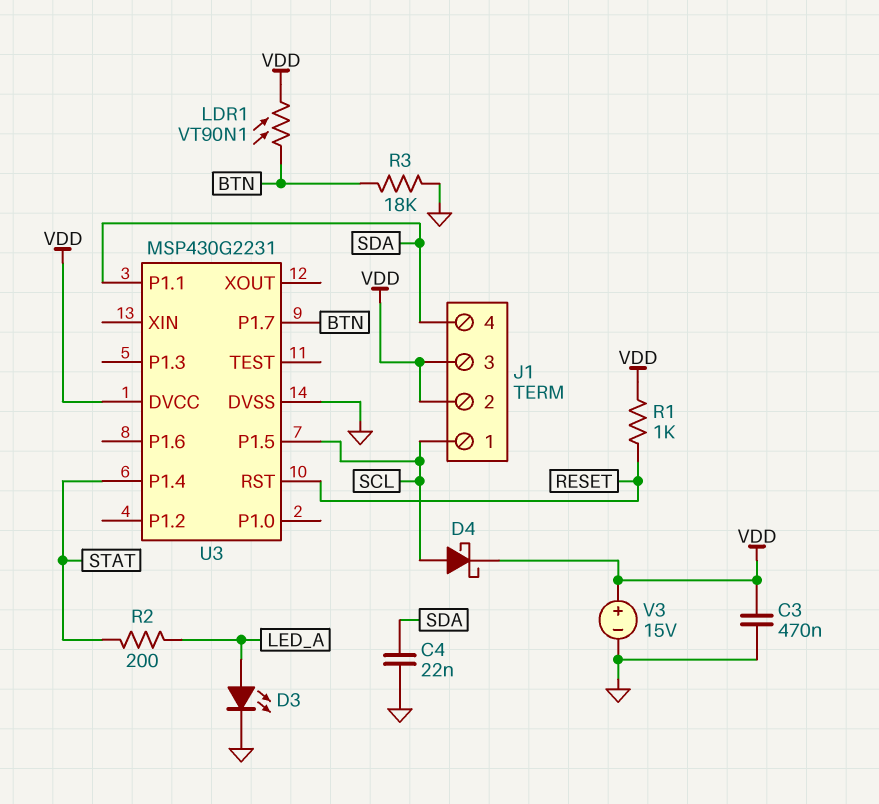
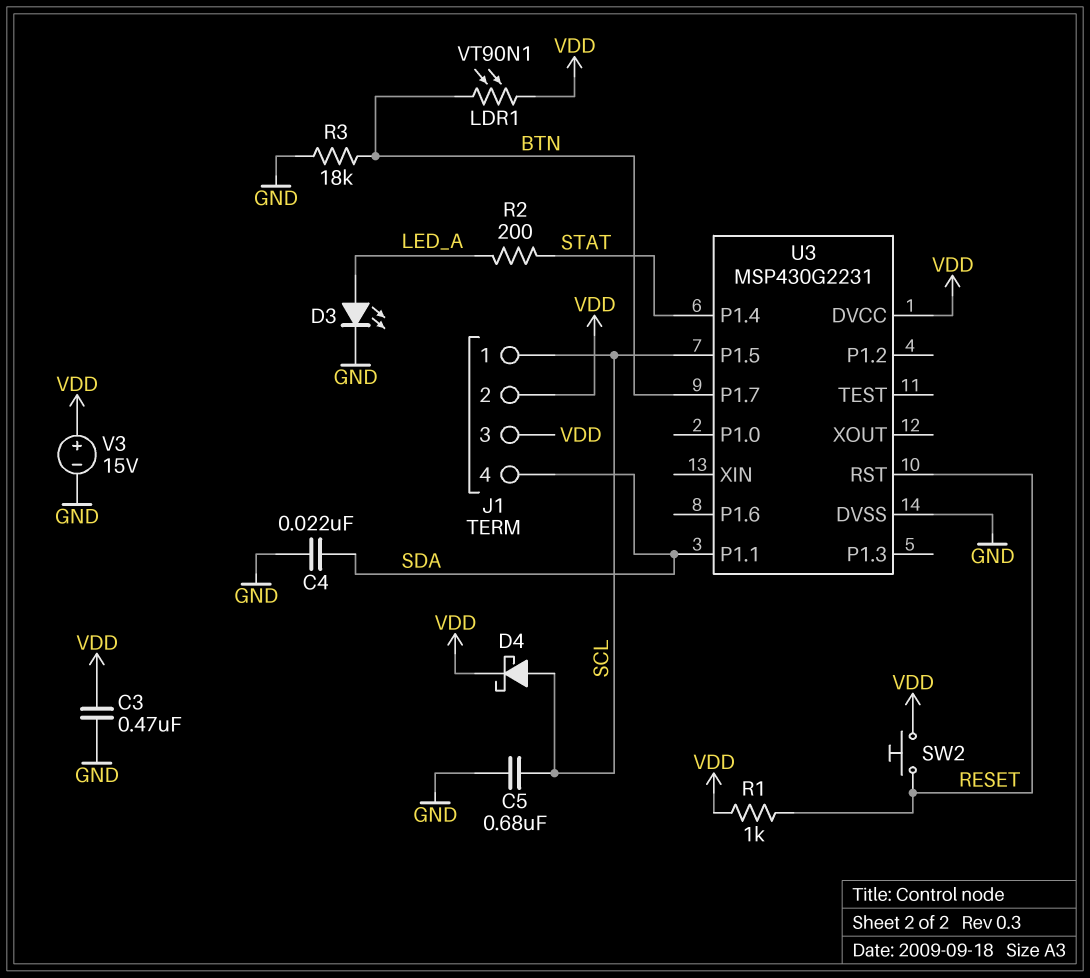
C5: none -> 680nF (GND, SCL)
SW2: none -> button (RESET, VDD)

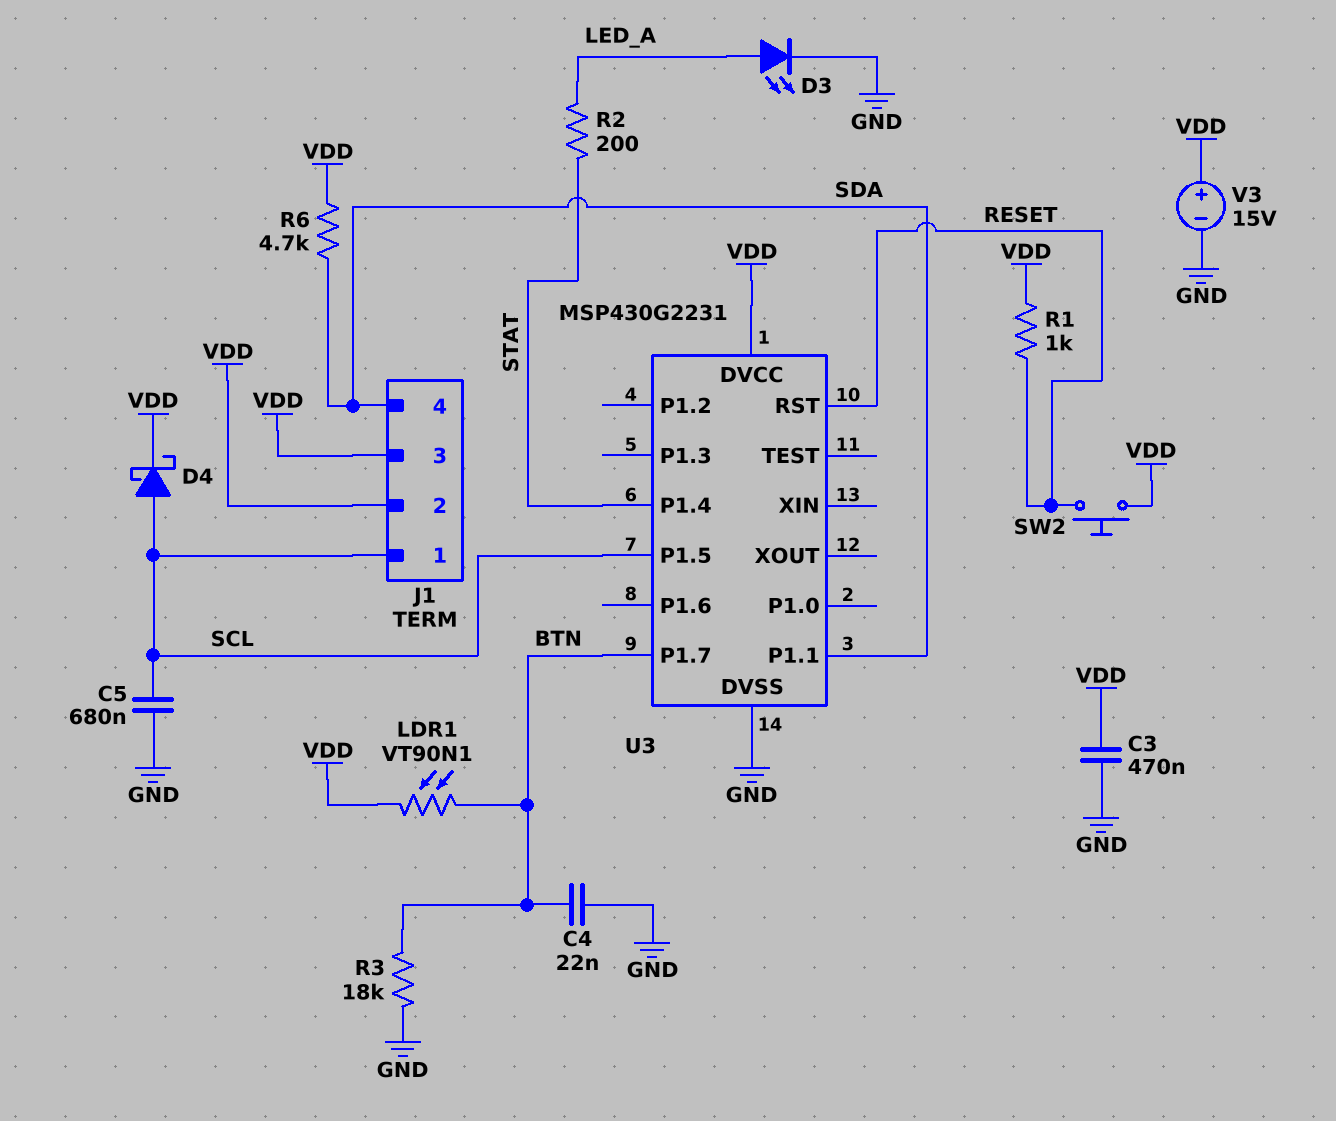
C4: 22nF (GND, SDA) -> 22nF (BTN, GND)
R6: none -> 4.7k (SDA, VDD)

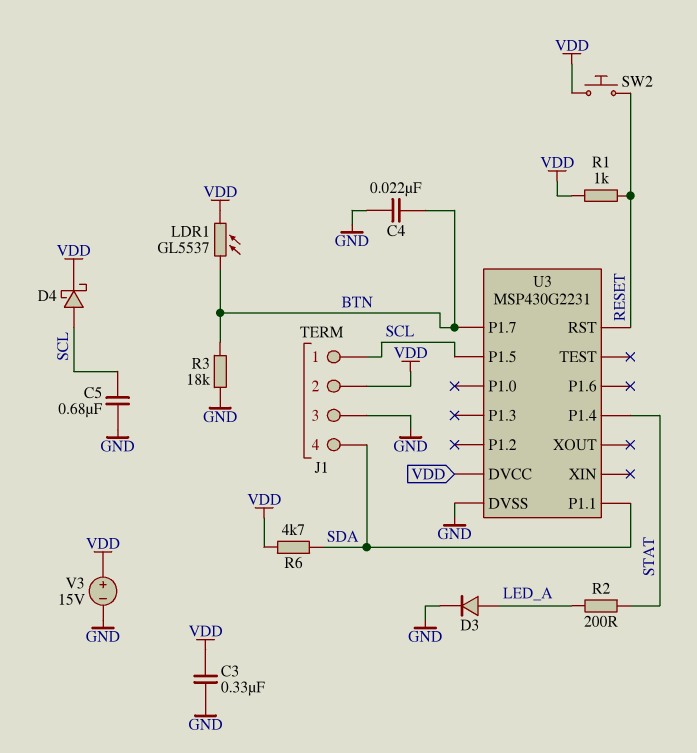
C3: 470nF (GND, VDD) -> 330nF (GND, VDD)
D3: LED (A LED_A, K GND) -> diode (A LED_A, K GND)
J1 pin 3: VDD -> GND
LDR1: VT90N1 (BTN, VDD) -> GL5537 (BTN, VDD)

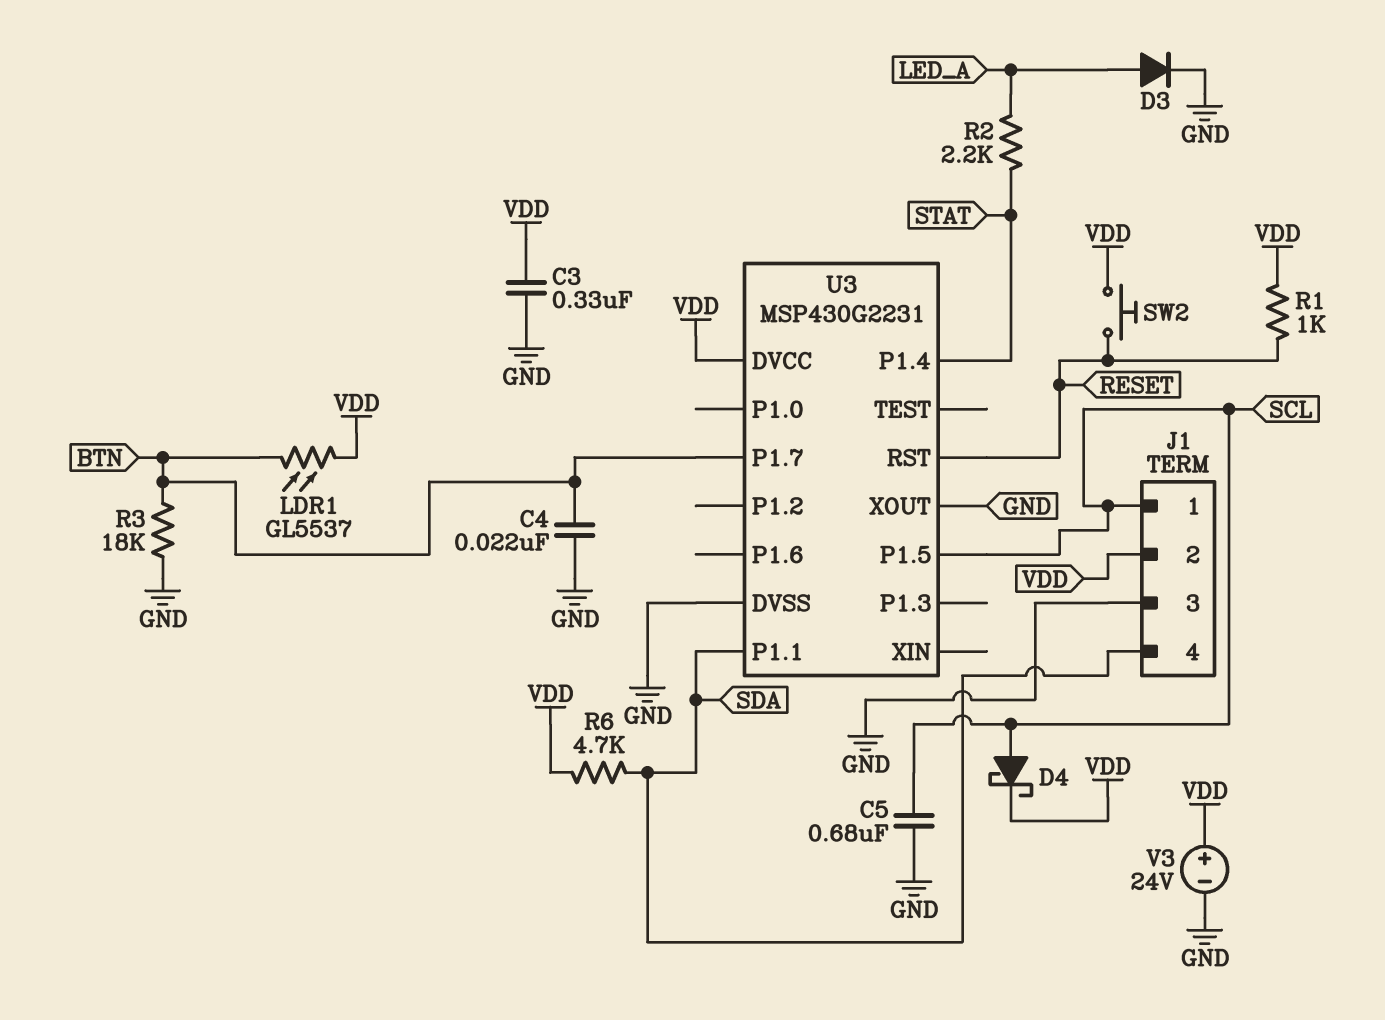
R2: 200 (LED_A, STAT) -> 2.2k (LED_A, STAT)
U3 pin XOUT: none -> GND
V3: 15V (plus VDD, minus GND) -> 24V (plus VDD, minus GND)

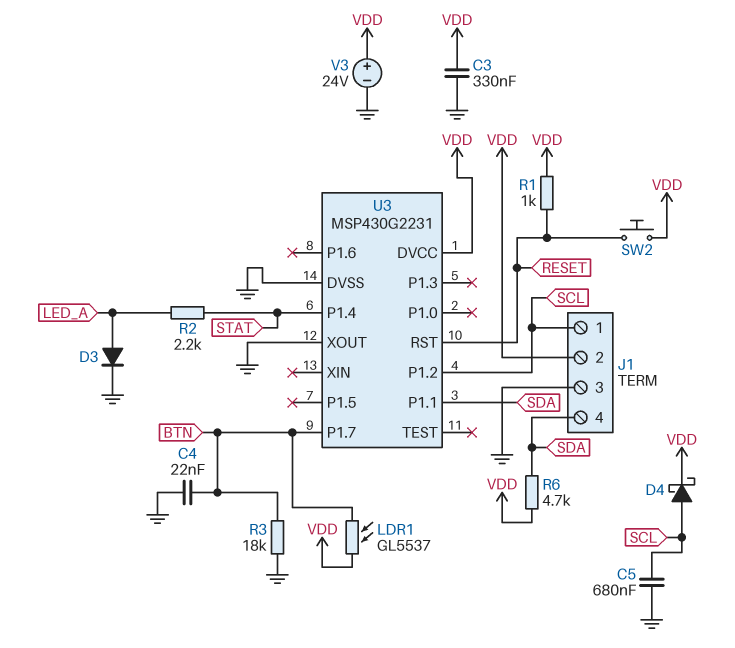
U3 pin P1.2: none -> SCL
U3 pin P1.5: SCL -> none

